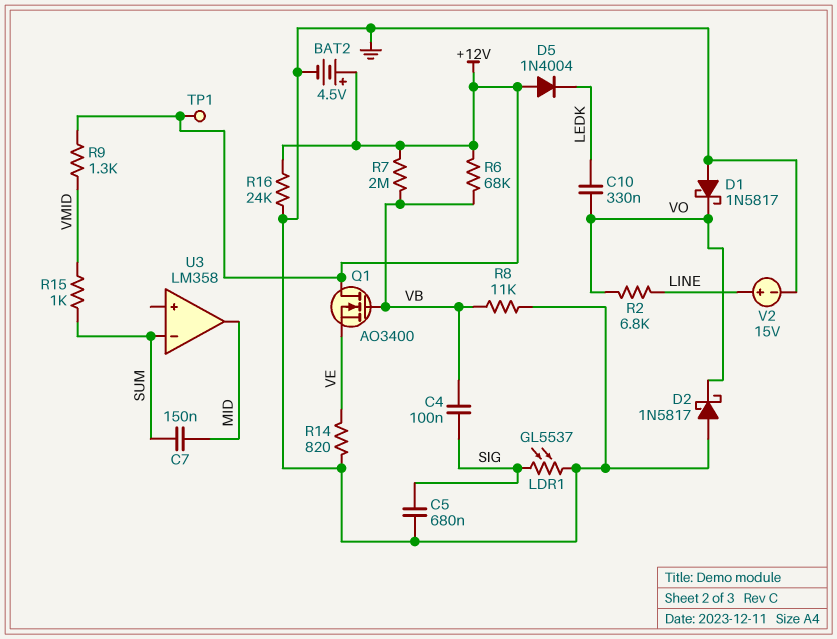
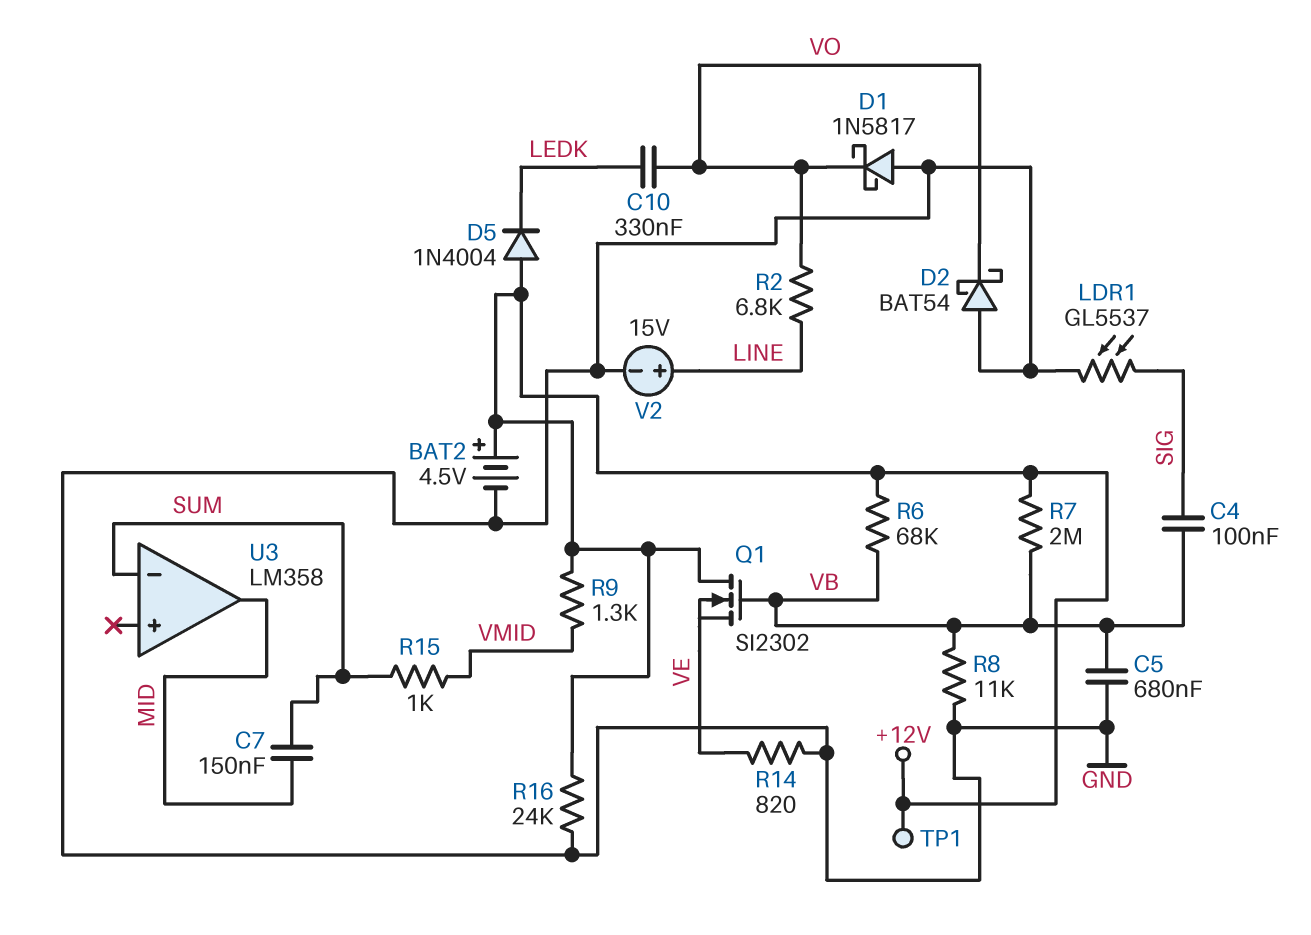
C5: 680nF (GND, SIG) -> 680nF (GND, VB)
D2: schottky 1N5817 (A GND, K VO) -> schottky BAT54 (A GND, K VO)
Q1: NMOS AO3400 (G VB, D +12V, S VE) -> NMOS SI2302 (G VB, D +12V, S VE)

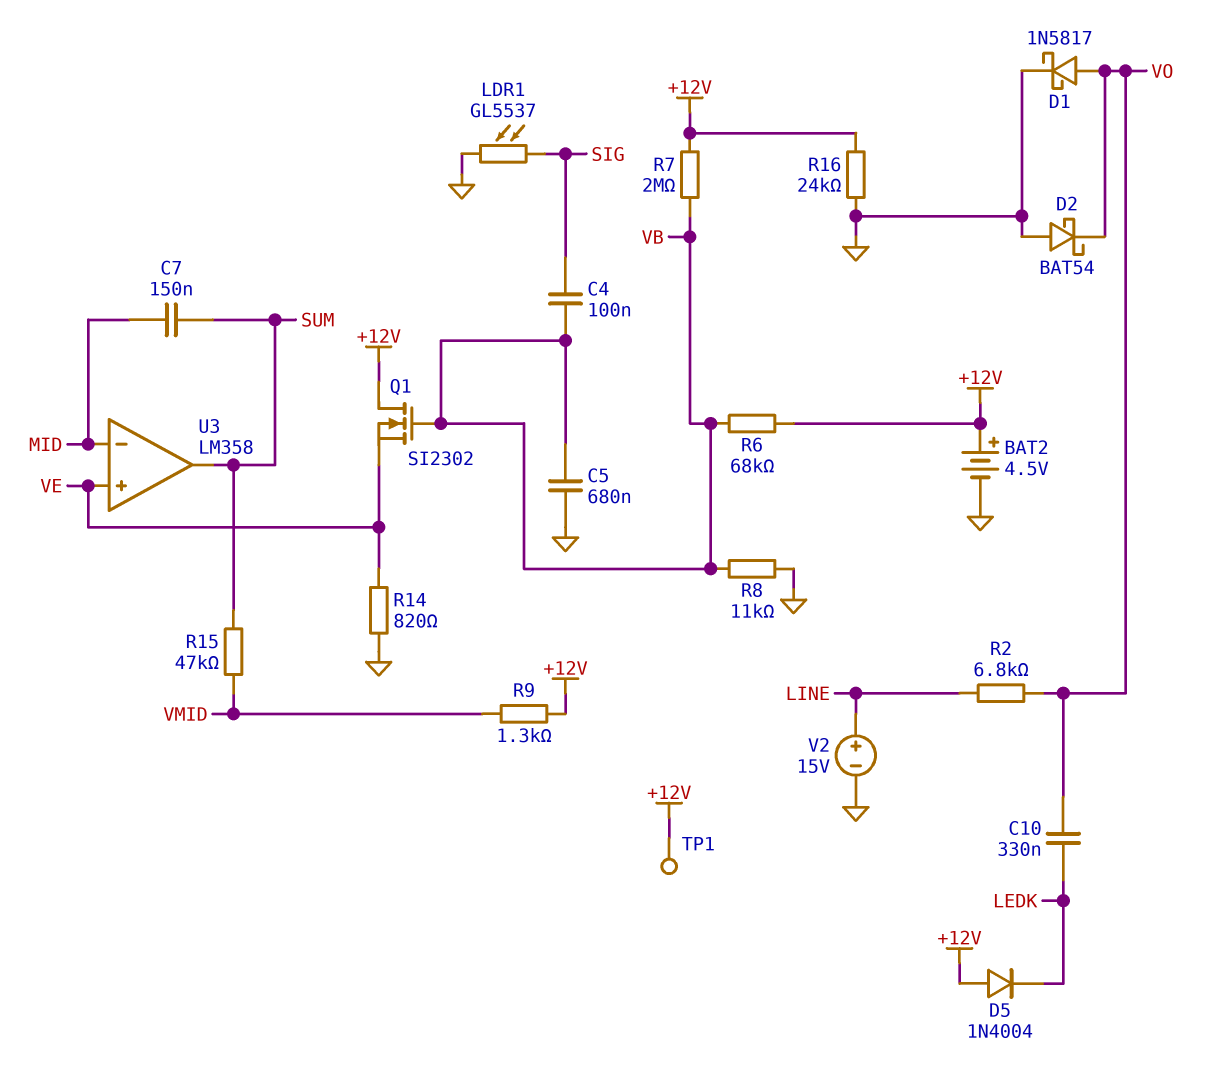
D1: schottky 1N5817 (A GND, K VO) -> schottky 1N5817 (A VO, K GND)
R15: 1k (SUM, VMID) -> 47k (SUM, VMID)
U3 pin in+: none -> VE
U3 pin in-: SUM -> MID
U3 pin out: MID -> SUM

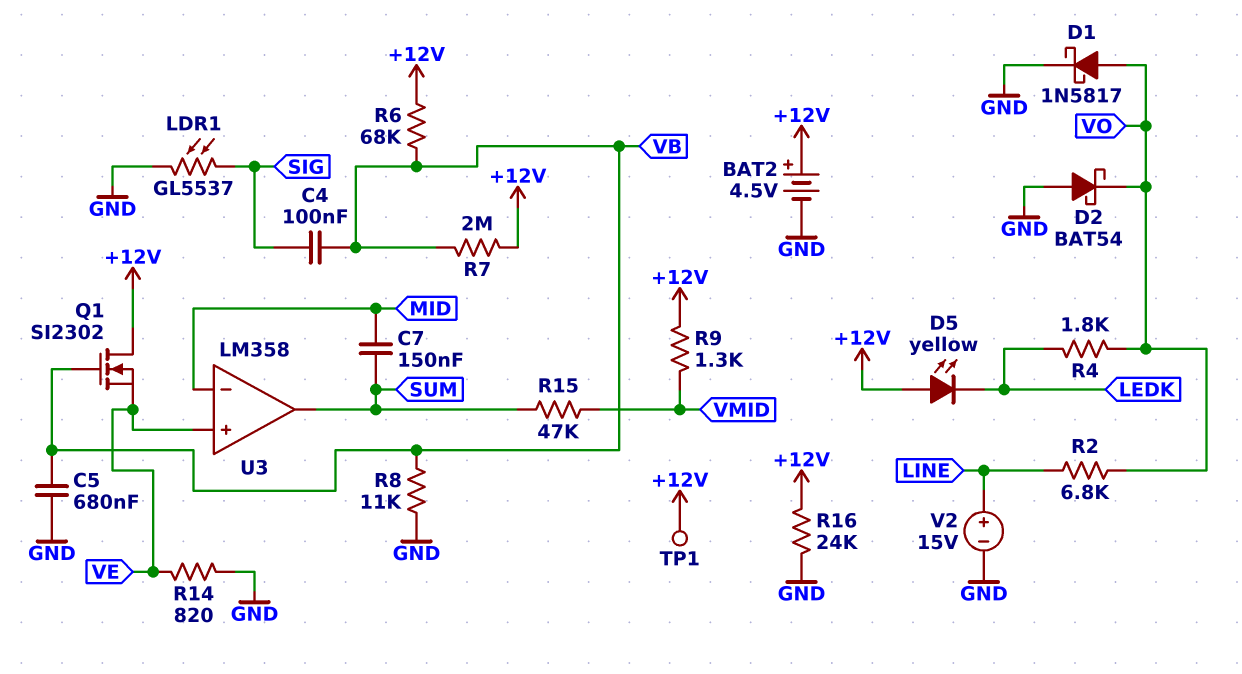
C10: 330nF (LEDK, VO) -> none
D5: diode 1N4004 (A +12V, K LEDK) -> LED yellow (A +12V, K LEDK)
R4: none -> 1.8k (LEDK, VO)

